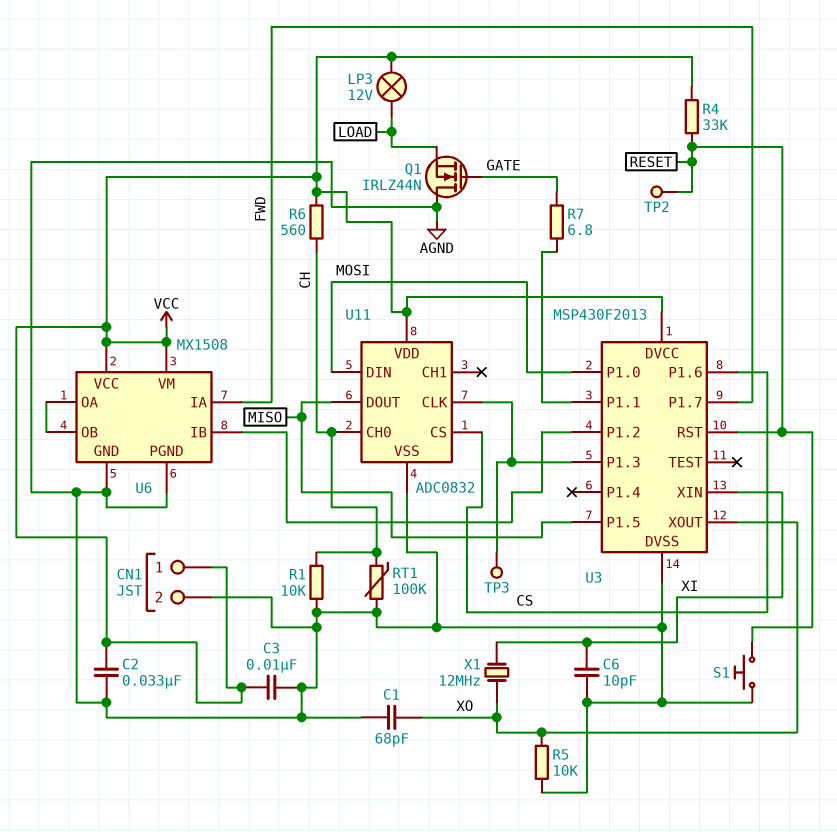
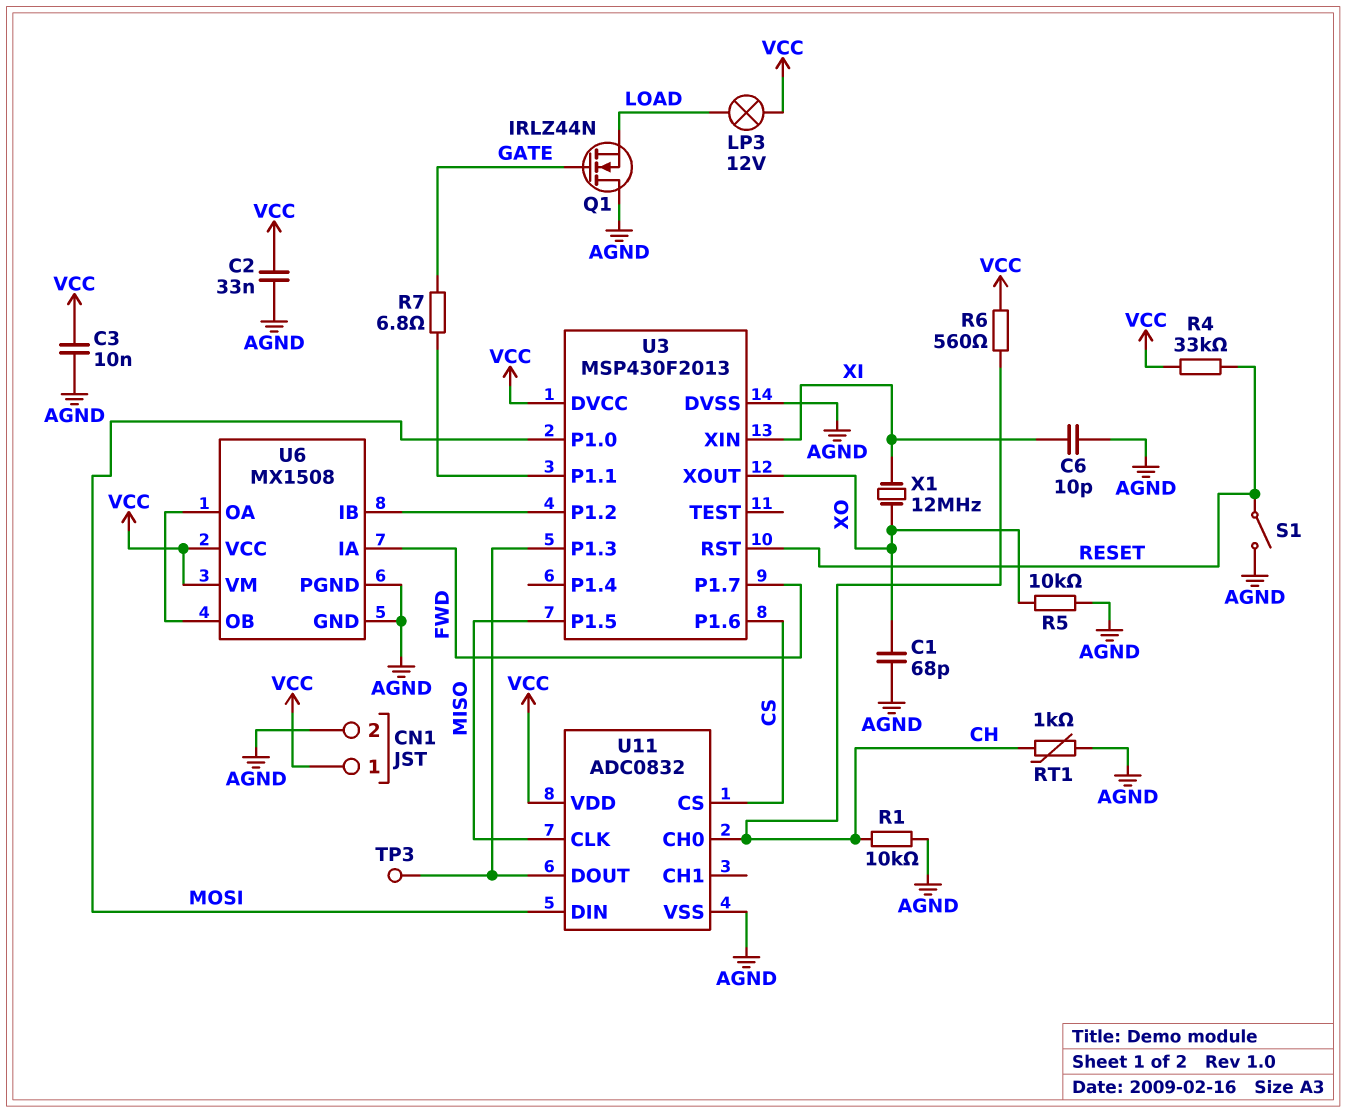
RT1: 100k (AGND, CH) -> 1k (AGND, CH)
S1: button (AGND, RESET) -> switch (AGND, RESET)
TP2: test point (RESET) -> none
U11 pin CLK: U3/P1.3 -> MISO
U11 pin DOUT: MISO -> U3/P1.3

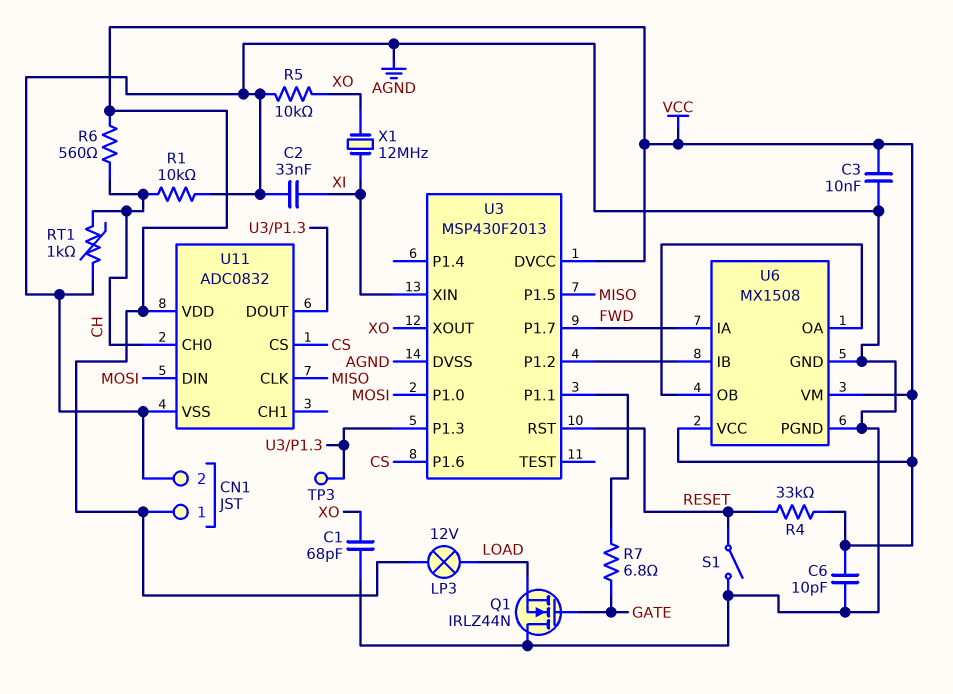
C2: 33nF (AGND, VCC) -> 33nF (AGND, XI)
C6: 10pF (AGND, XI) -> 10pF (AGND, VCC)

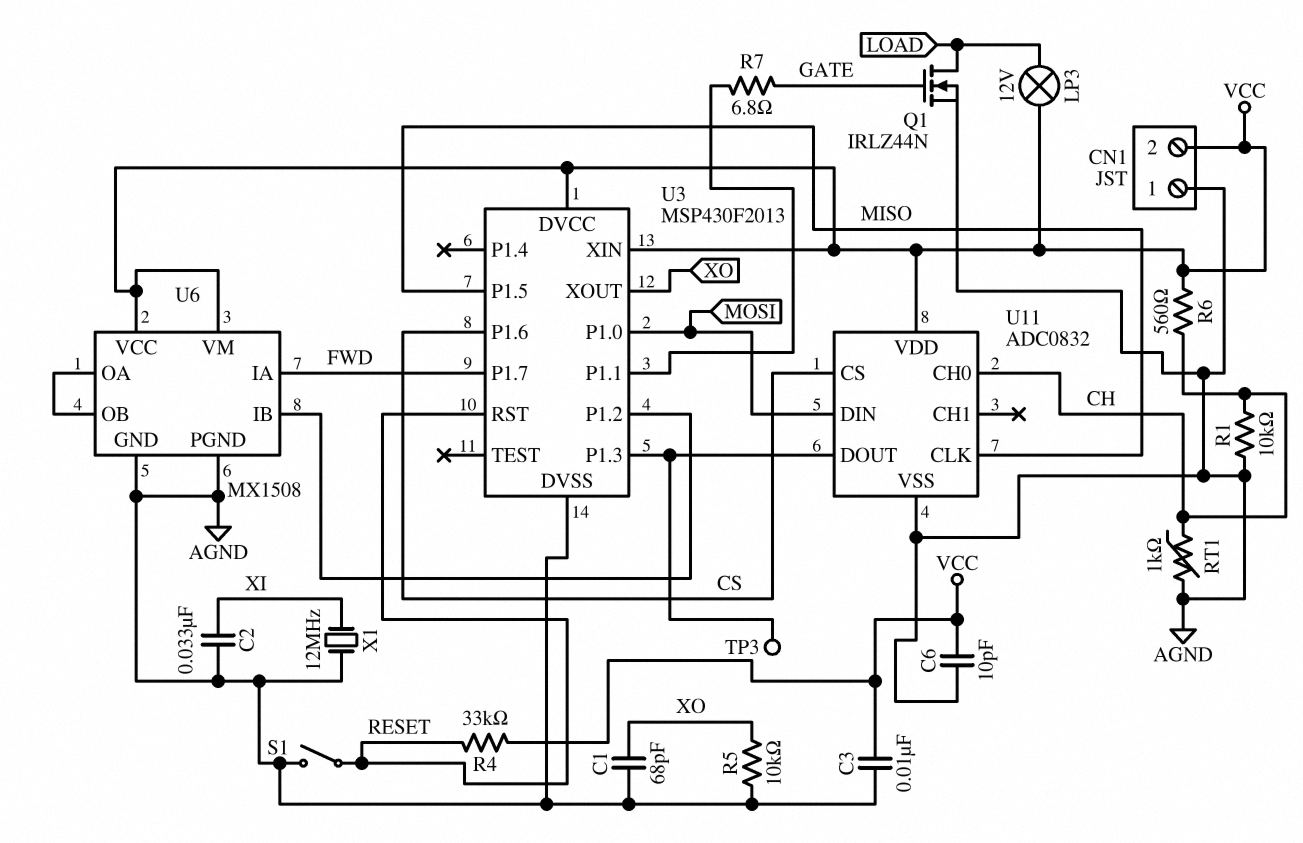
CN1 pin 1: VCC -> AGND
CN1 pin 2: AGND -> VCC
Q1: NMOS IRLZ44N (G GATE, D AGND, S LOAD) -> NMOS IRLZ44N (G GATE, D LOAD, S AGND)
U3 pin XIN: XI -> VCC
X1: 12MHz (XI, XO) -> 12MHz (AGND, XI)

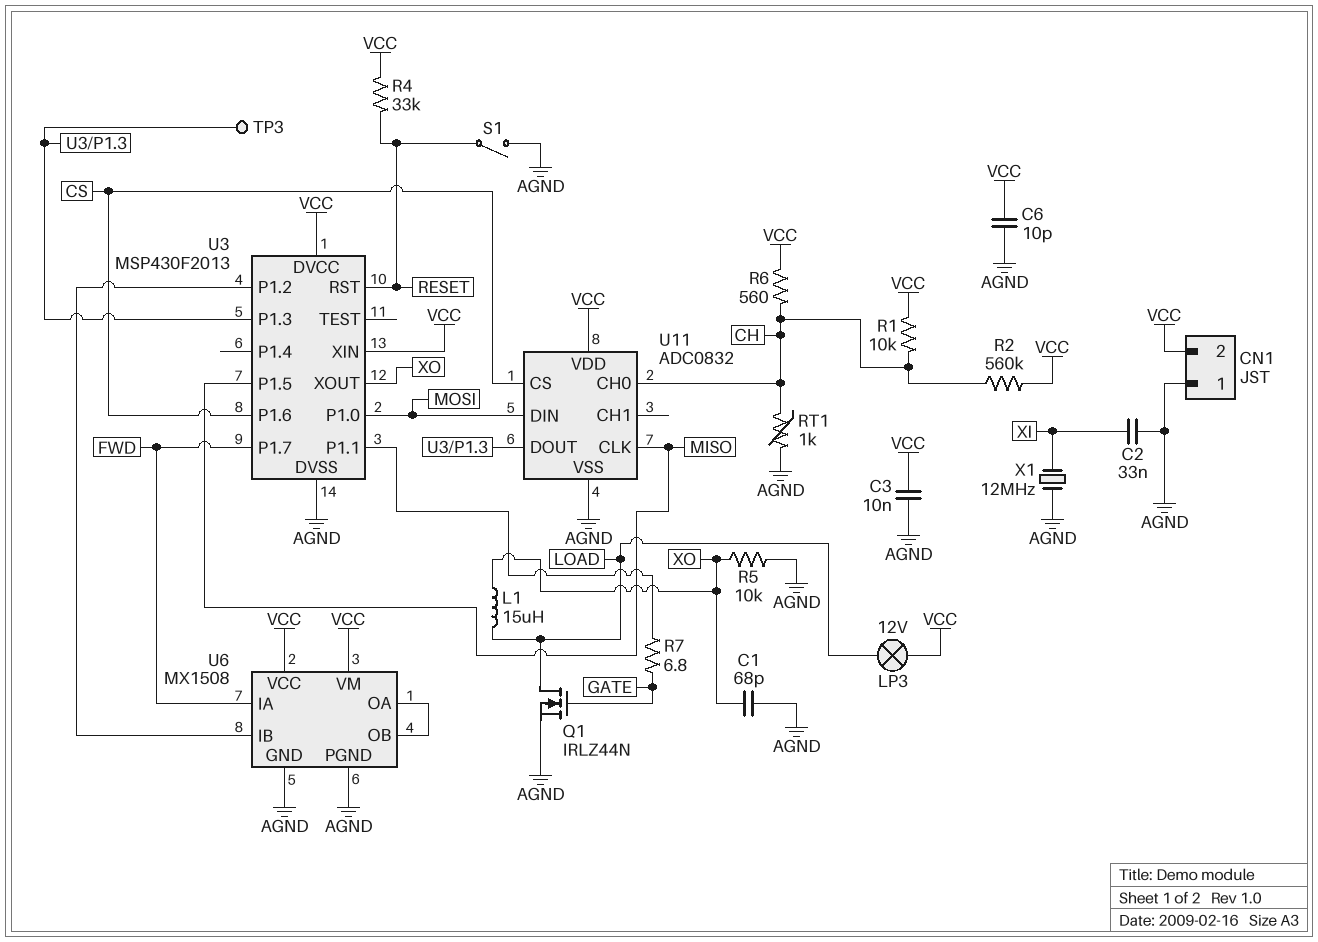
L1: none -> 15uH (LOAD, XO)
R1: 10k (AGND, CH) -> 10k (CH, VCC)
R2: none -> 560k (CH, VCC)

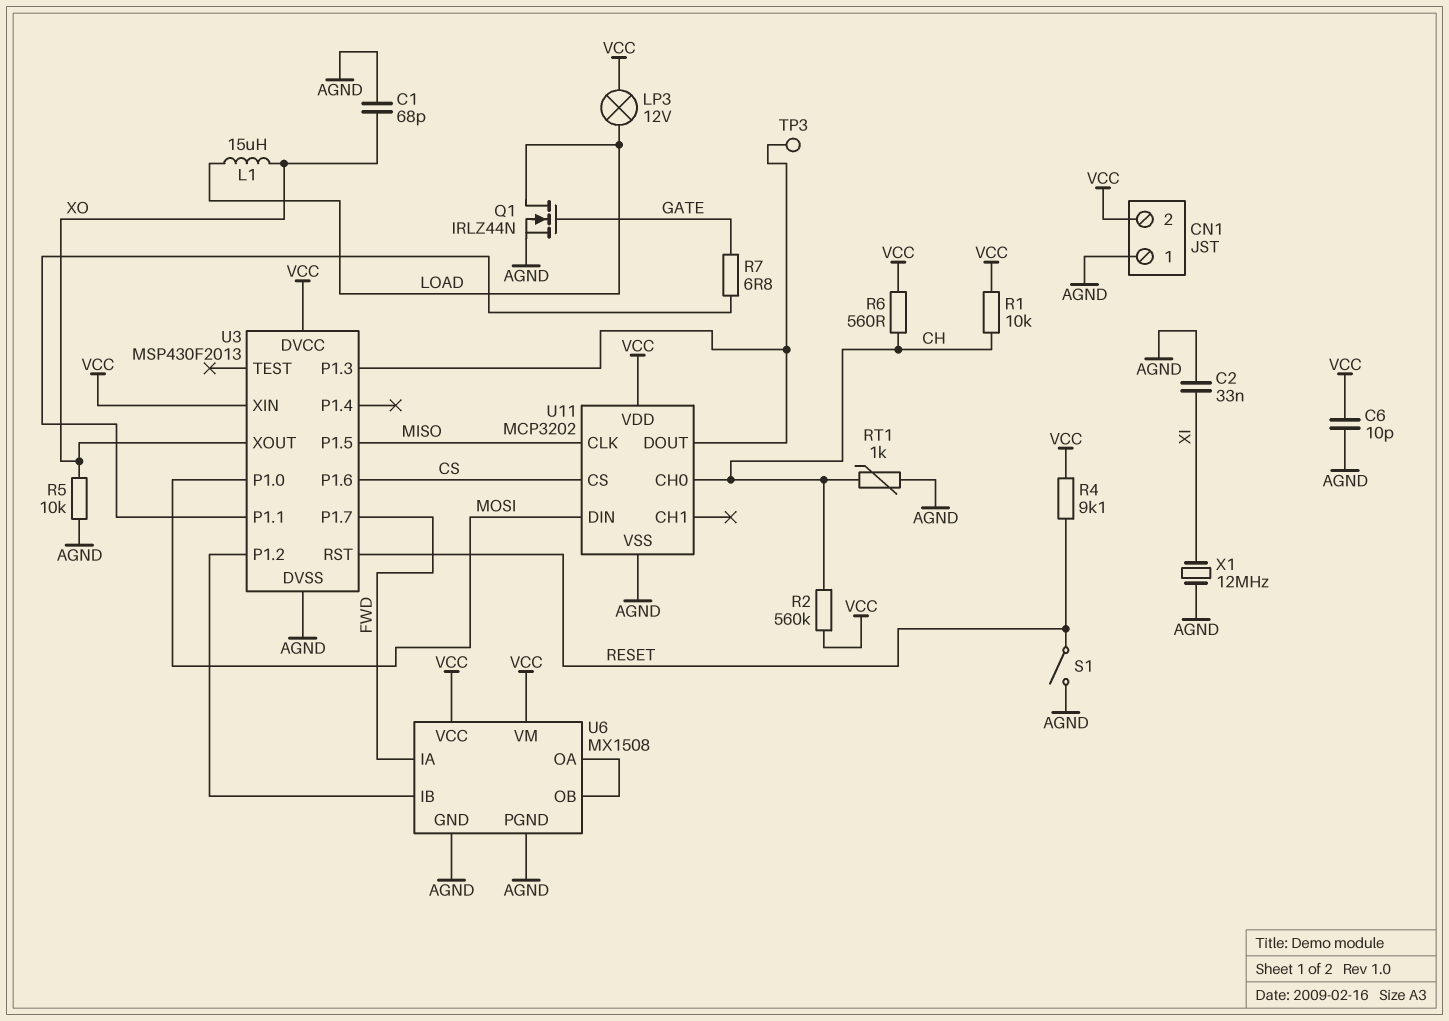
C3: 10nF (AGND, VCC) -> none
R4: 33k (RESET, VCC) -> 9.1k (RESET, VCC)
U11: ADC0832 -> MCP3202

